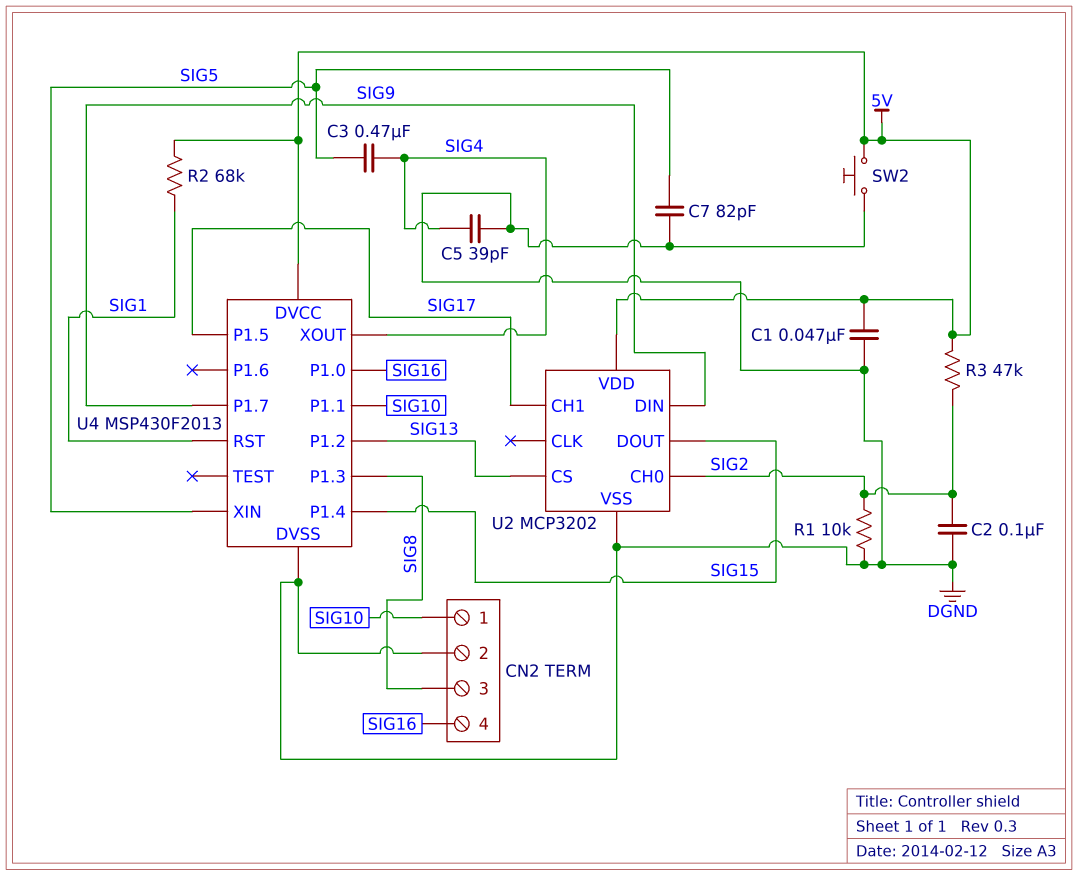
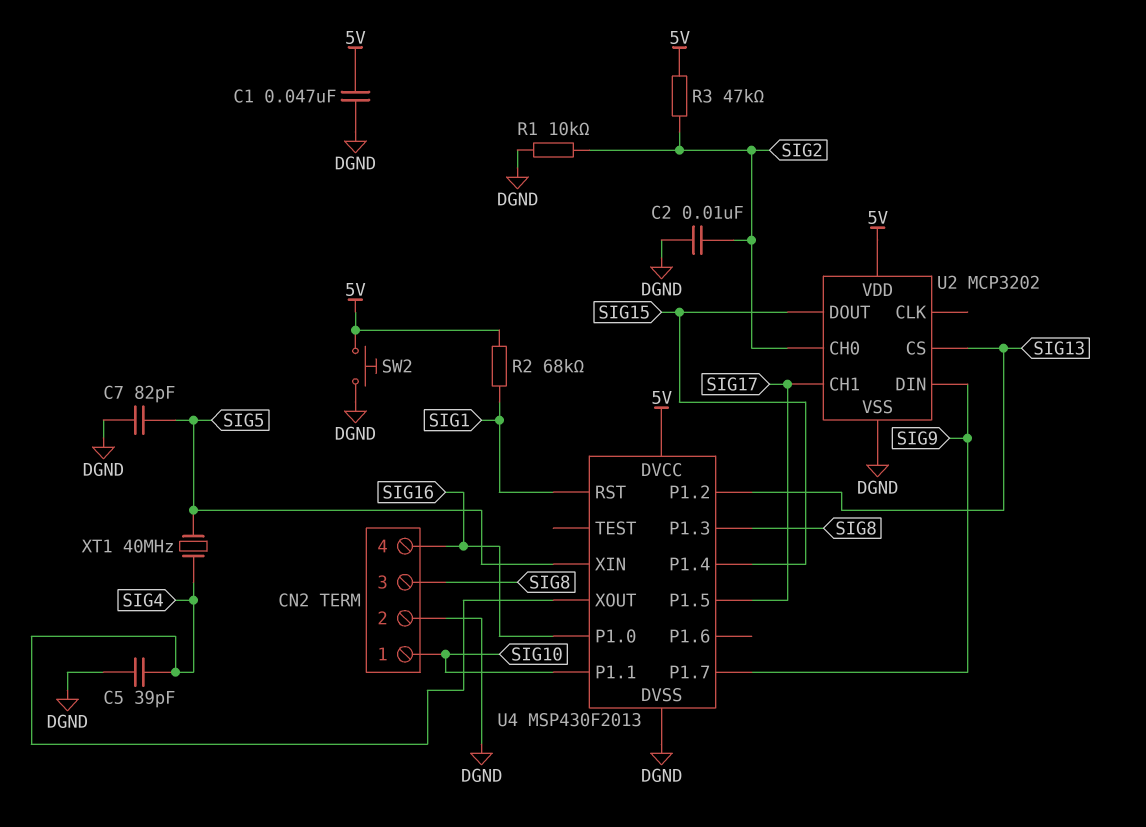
C2: 100nF (DGND, SIG2) -> 10nF (DGND, SIG2)
C3: 470nF (SIG4, SIG5) -> none
XT1: none -> 40MHz (SIG4, SIG5)

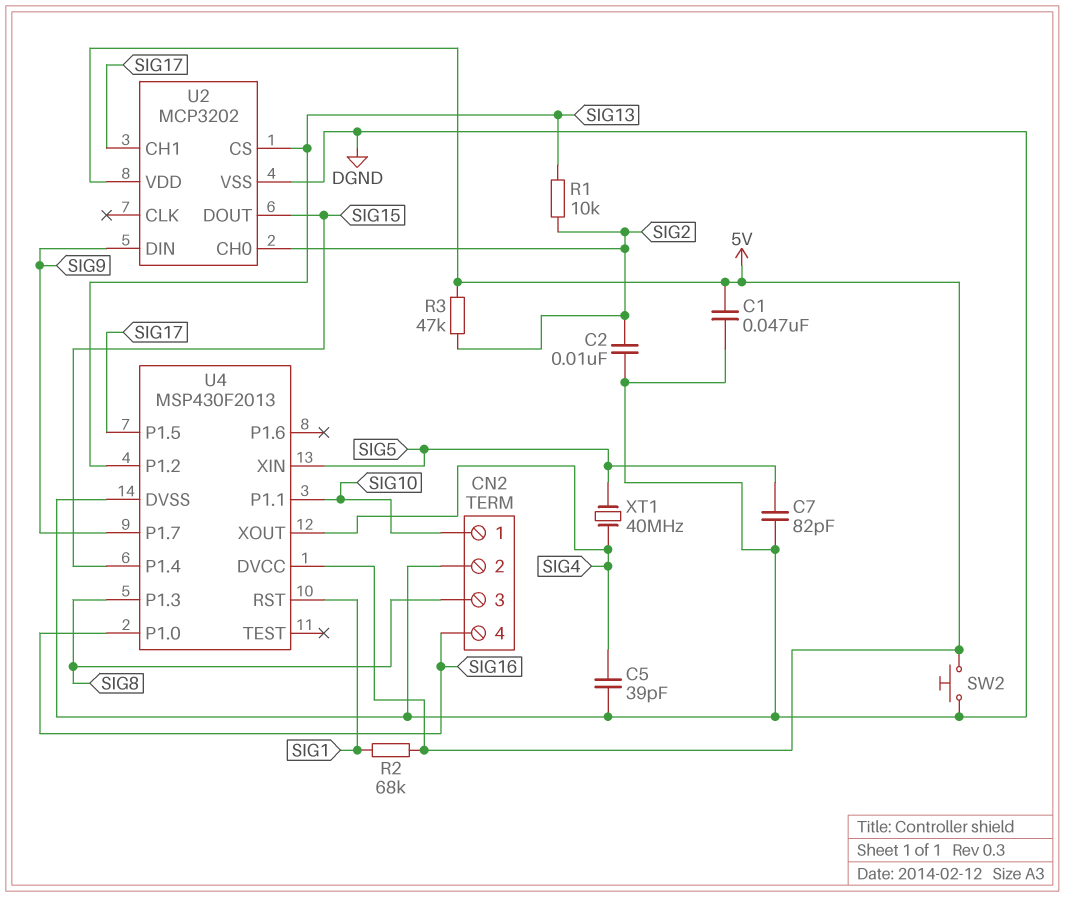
R1: 10k (DGND, SIG2) -> 10k (SIG2, SIG13)

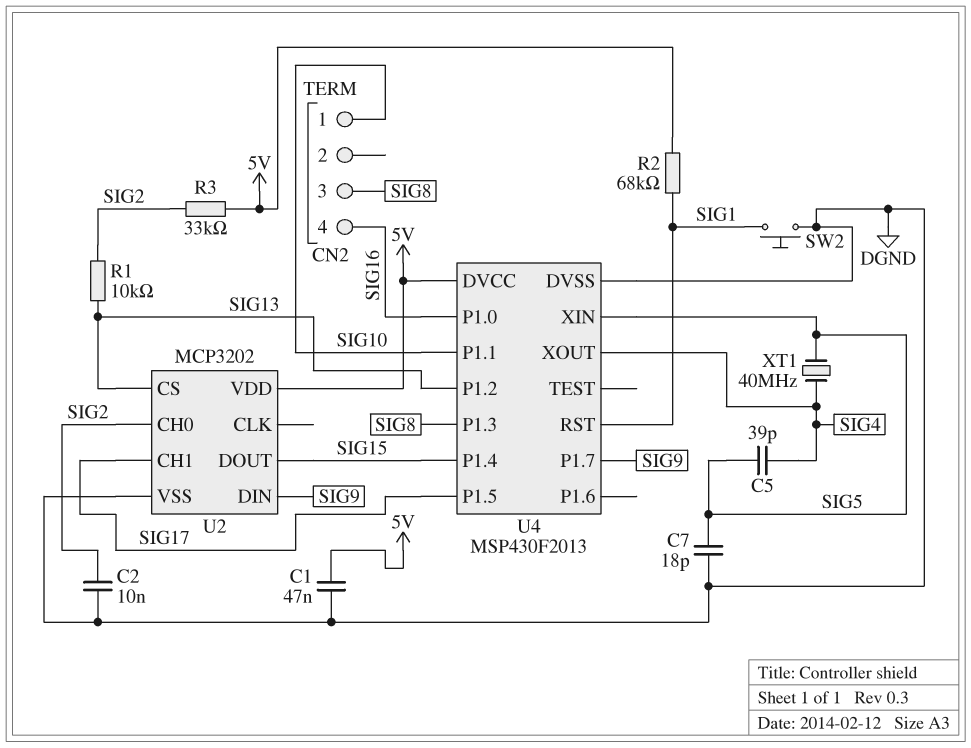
C5: 39pF (DGND, SIG4) -> 39pF (SIG4, SIG5)
C7: 82pF (DGND, SIG5) -> 18pF (DGND, SIG5)
CN2 pin 2: DGND -> none
R3: 47k (5V, SIG2) -> 33k (5V, SIG2)
SW2: button (5V, DGND) -> button (DGND, SIG1)

